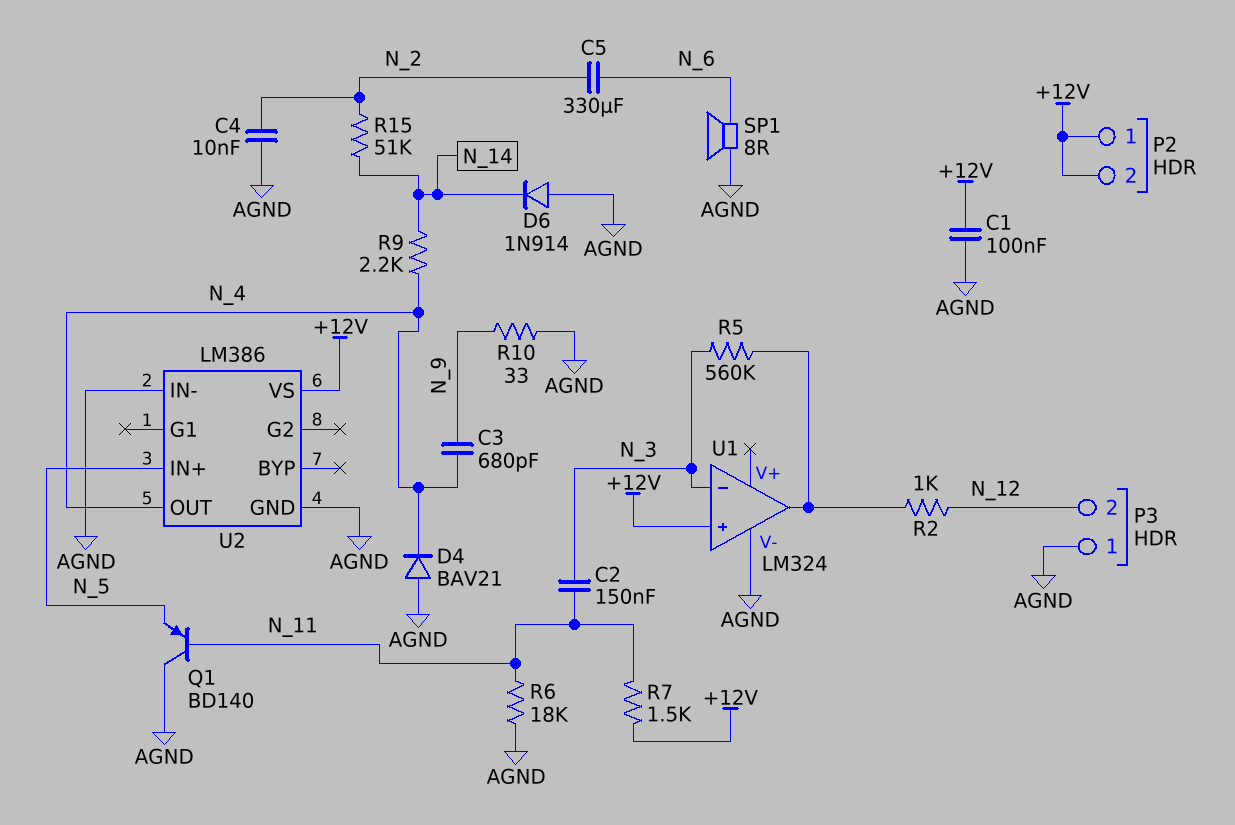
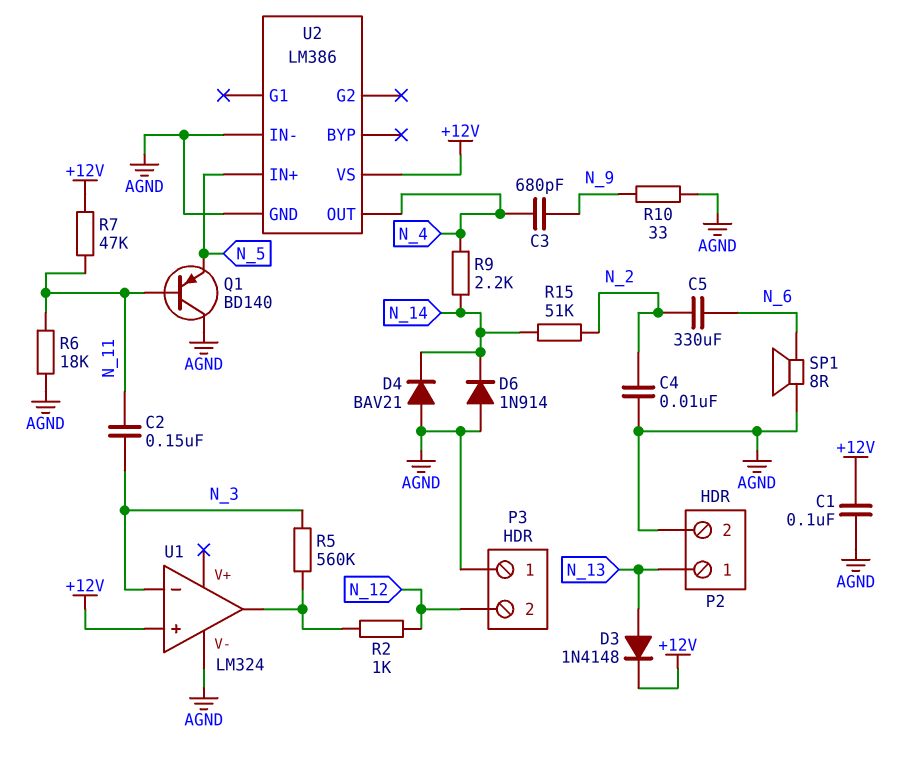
D3: none -> diode 1N4148 (A N_13, K +12V)
D4: diode BAV21 (A AGND, K N_4) -> diode BAV21 (A AGND, K N_14)
P2 pin 1: +12V -> N_13
P2 pin 2: +12V -> AGND
R7: 1.5k (+12V, N_11) -> 47k (+12V, N_11)

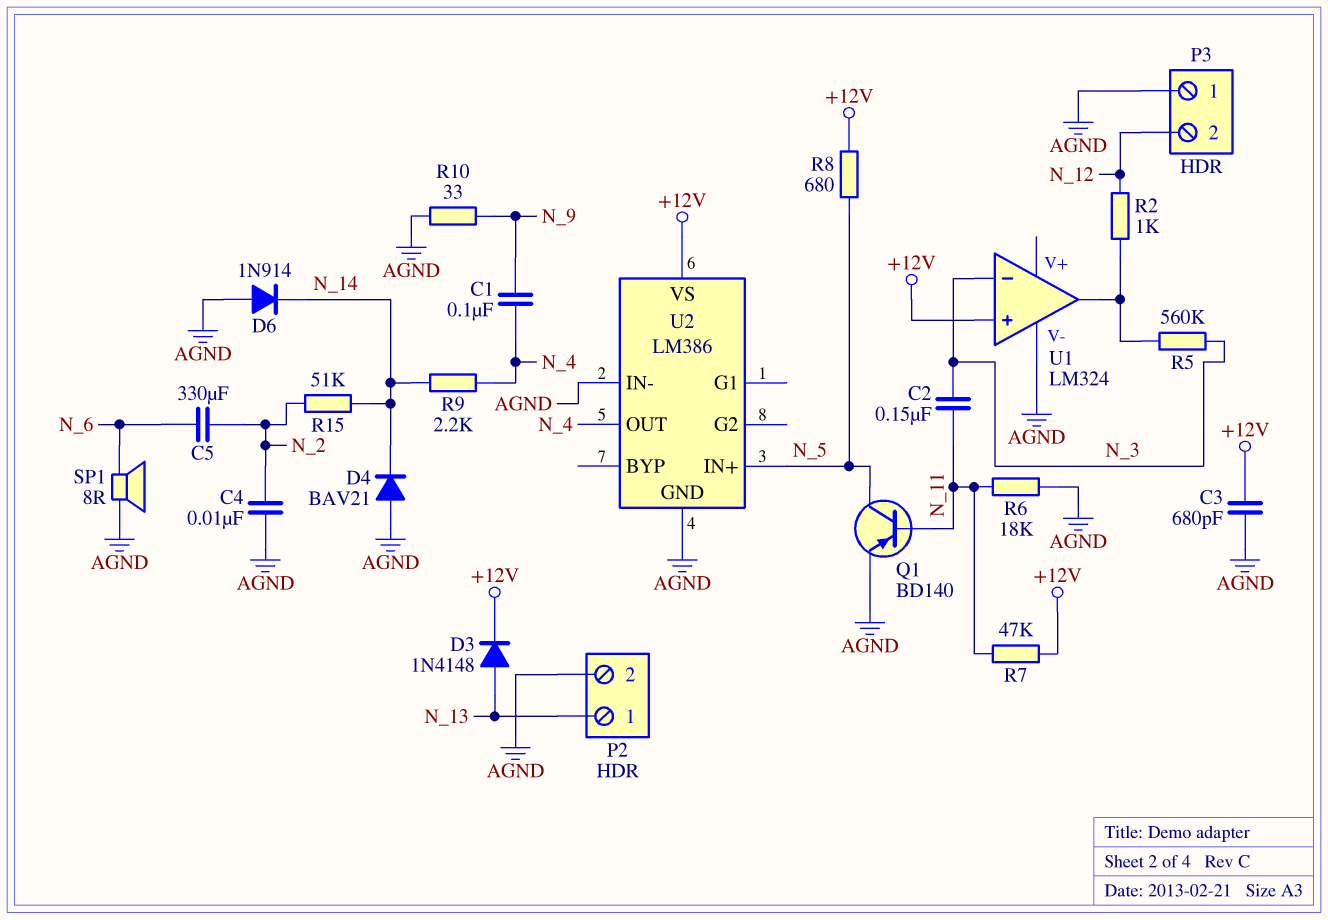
C1: 100nF (+12V, AGND) -> 100nF (N_4, N_9)
C3: 680pF (N_4, N_9) -> 680pF (+12V, AGND)
Q1: PNP BD140 (B N_11, C AGND, E N_5) -> PNP BD140 (B N_11, C N_5, E AGND)
R8: none -> 680 (+12V, N_5)

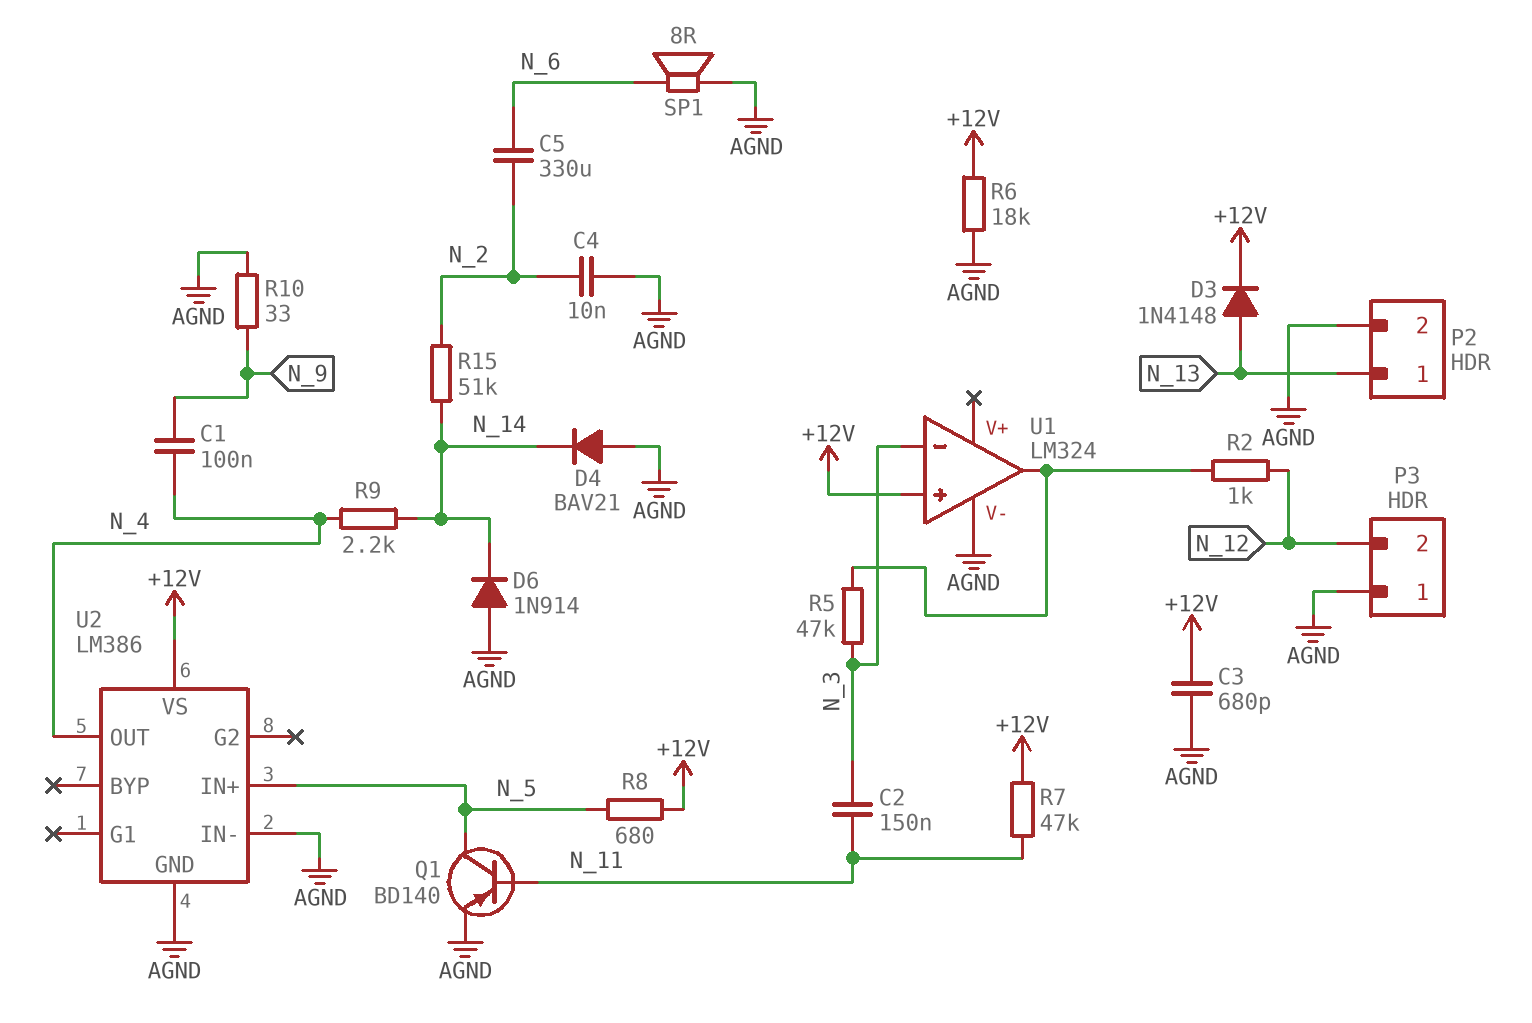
R5: 560k (N_3, U1/out) -> 47k (N_3, U1/out)
R6: 18k (AGND, N_11) -> 18k (+12V, AGND)

